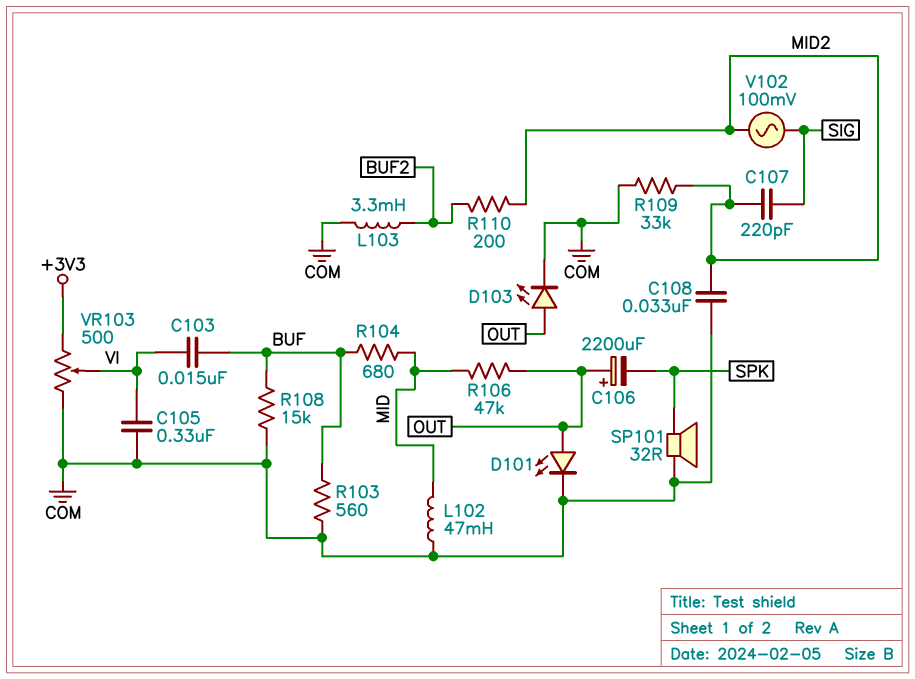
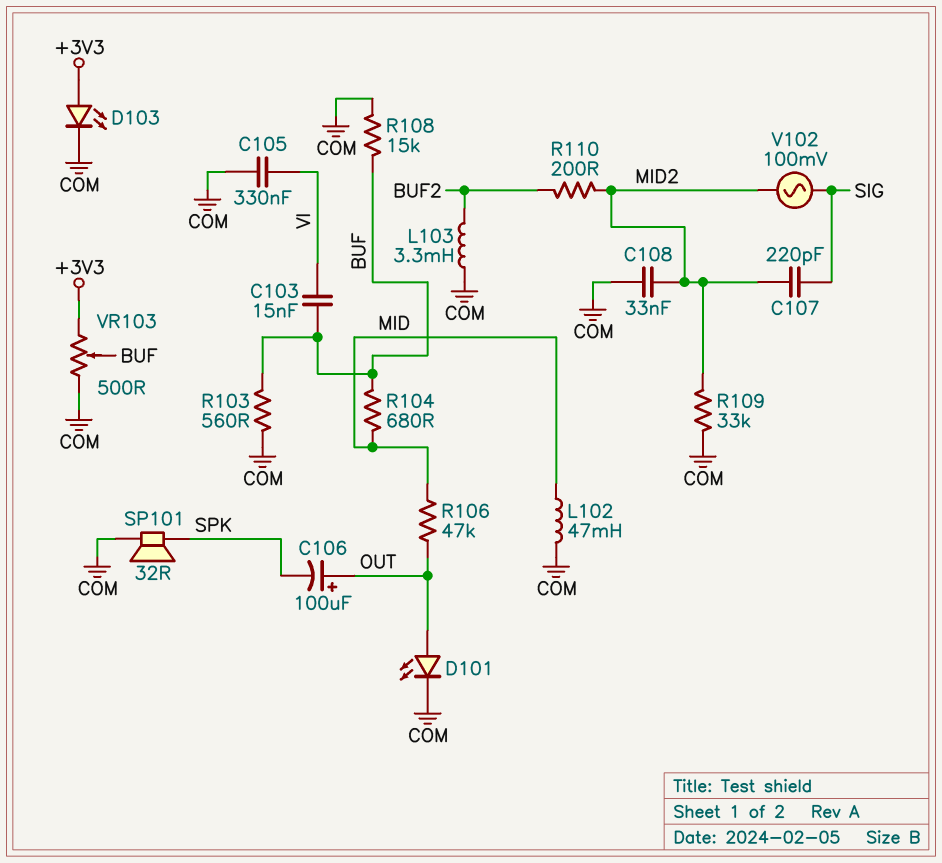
C106: 2200uF (plus OUT, minus SPK) -> 100uF (plus OUT, minus SPK)
D103: LED (A OUT, K COM) -> LED (A +3V3, K COM)
VR103: 500 (+3V3, COM, wiper VI) -> 500 (+3V3, COM, wiper BUF)

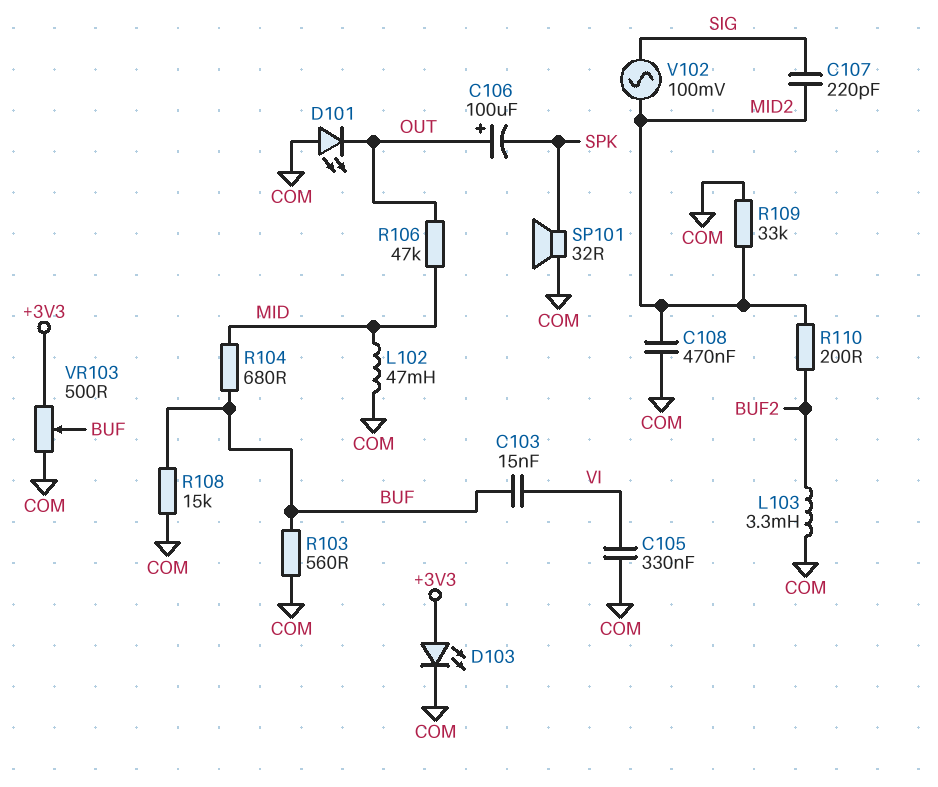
C108: 33nF (COM, MID2) -> 470nF (COM, MID2)
D101: LED (A OUT, K COM) -> LED (A COM, K OUT)

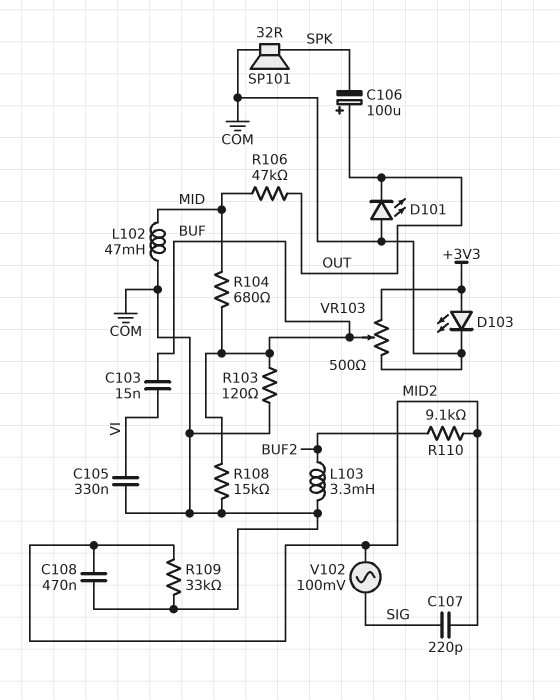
R103: 560 (BUF, COM) -> 120 (BUF, COM)
R110: 200 (BUF2, MID2) -> 9.1k (BUF2, MID2)

